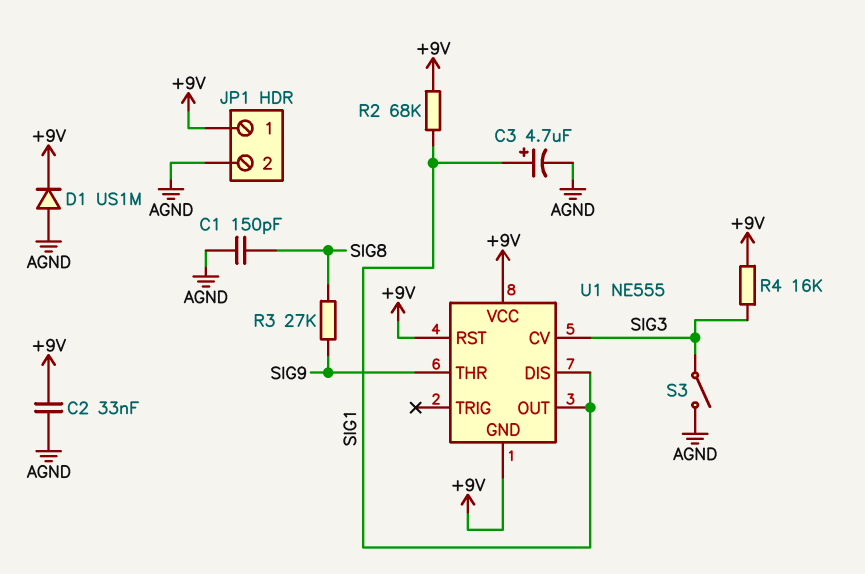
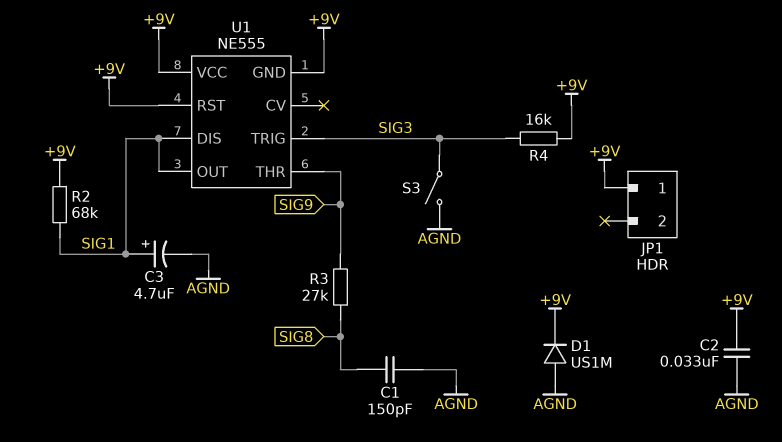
JP1 pin 2: AGND -> none
U1 pin CV: SIG3 -> none
U1 pin TRIG: none -> SIG3

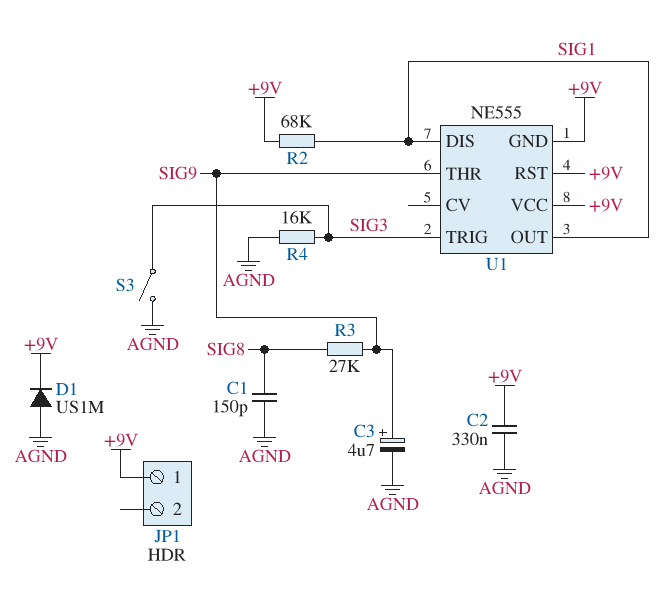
C2: 33nF (+9V, AGND) -> 330nF (+9V, AGND)
C3: 4.7uF (plus SIG1, minus AGND) -> 4.7uF (plus SIG9, minus AGND)
R4: 16k (+9V, SIG3) -> 16k (AGND, SIG3)

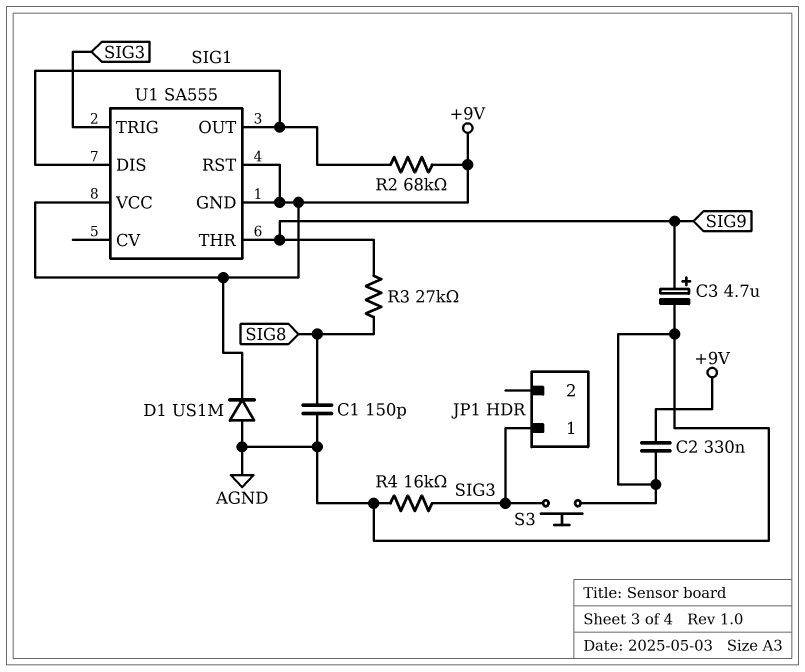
JP1 pin 1: +9V -> SIG3
S3: switch (AGND, SIG3) -> button (AGND, SIG3)
U1: NE555 -> SA555

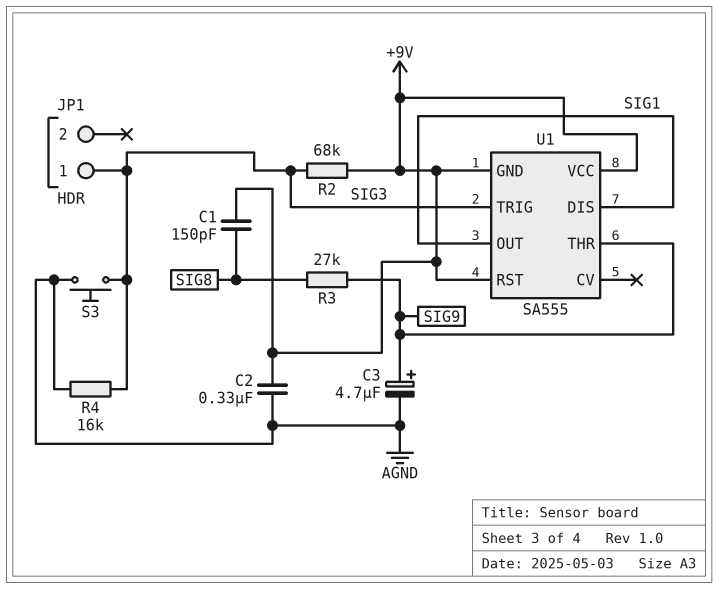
C1: 150pF (AGND, SIG8) -> 150pF (+9V, SIG8)
D1: diode US1M (A AGND, K +9V) -> none
R2: 68k (+9V, SIG1) -> 68k (+9V, SIG3)

